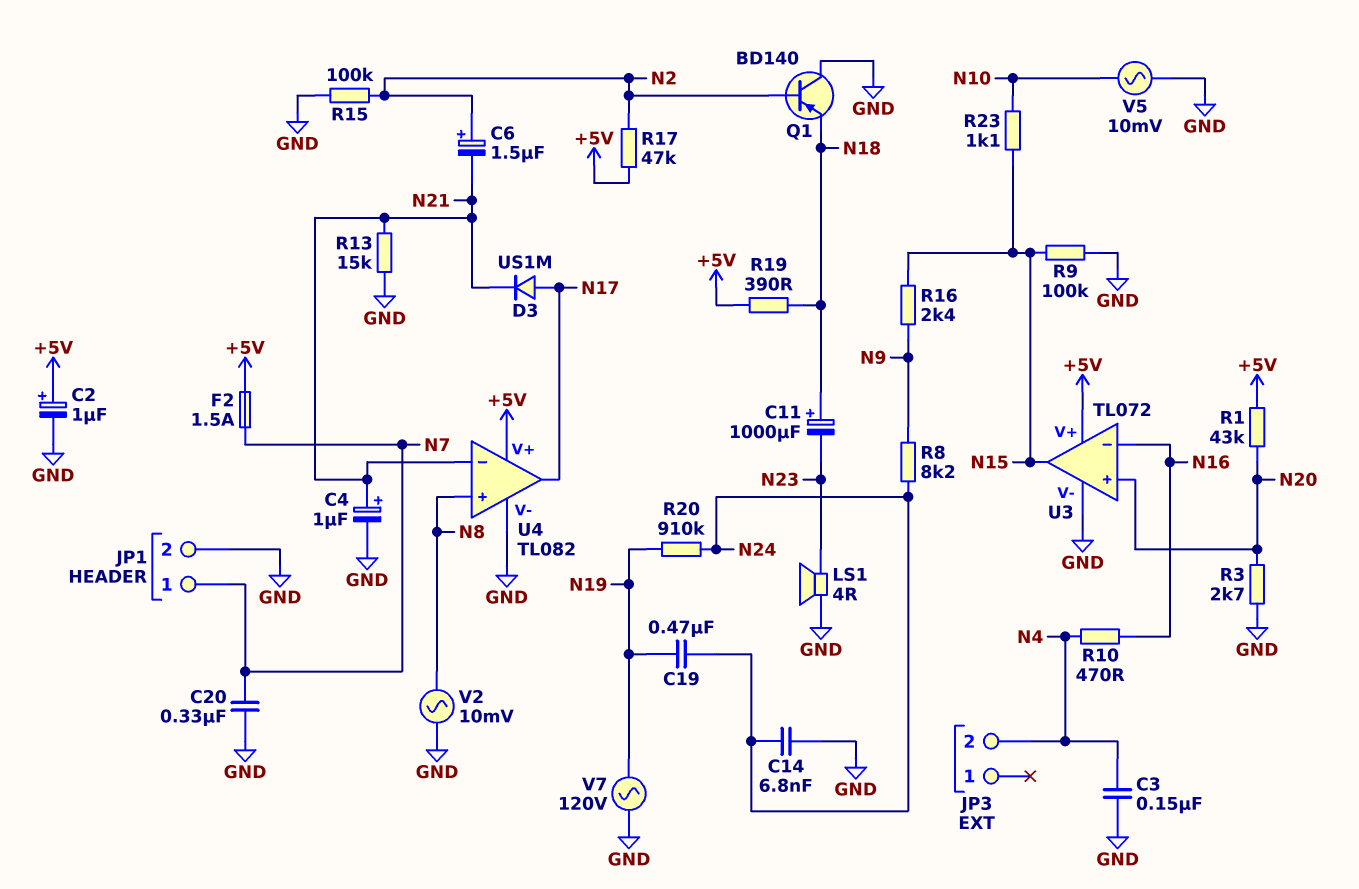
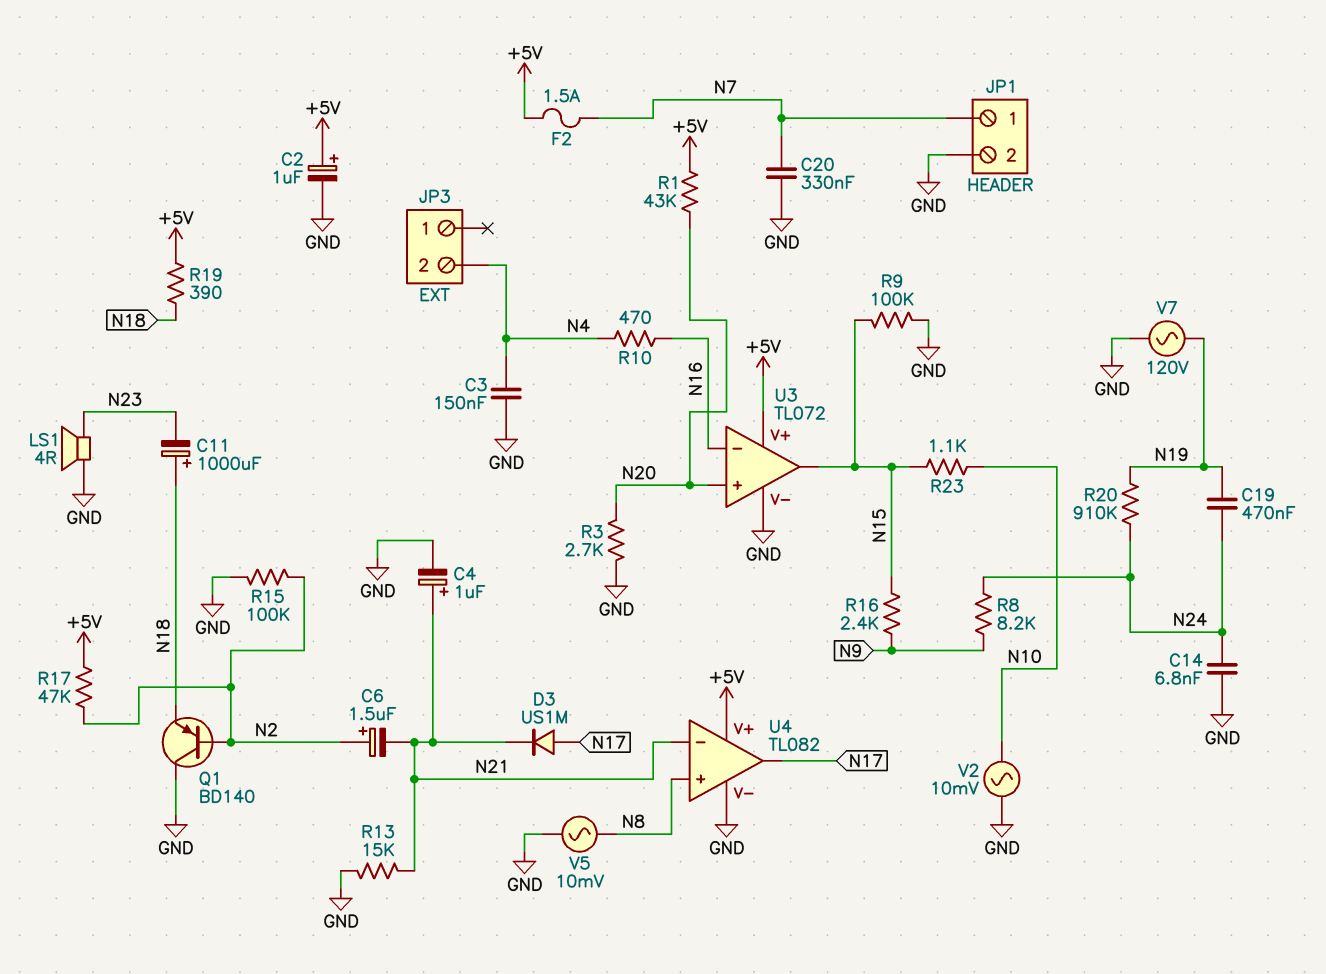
V2: AC 10mV (GND, N8) -> AC 10mV (GND, N10)
V5: AC 10mV (GND, N10) -> AC 10mV (GND, N8)

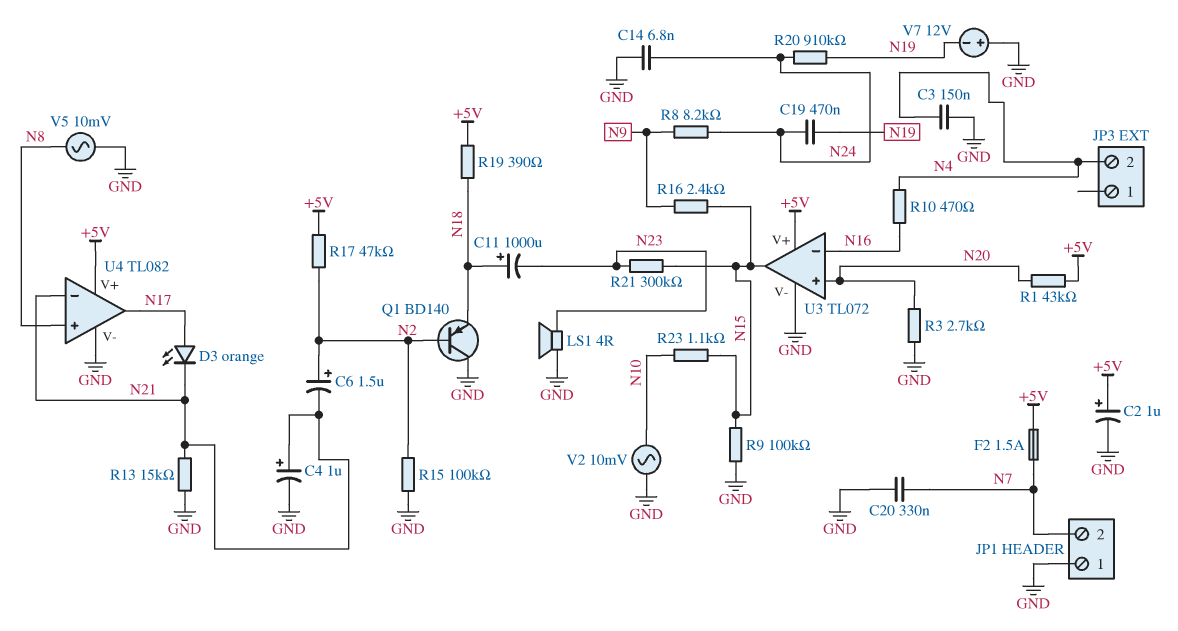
D3: diode US1M (A N17, K N21) -> LED orange (A N17, K N21)
JP1 pin 1: N7 -> GND
JP1 pin 2: GND -> N7
R21: none -> 300k (N15, N23)
V7: AC 120V (GND, N19) -> 12V (plus GND, minus N19)

